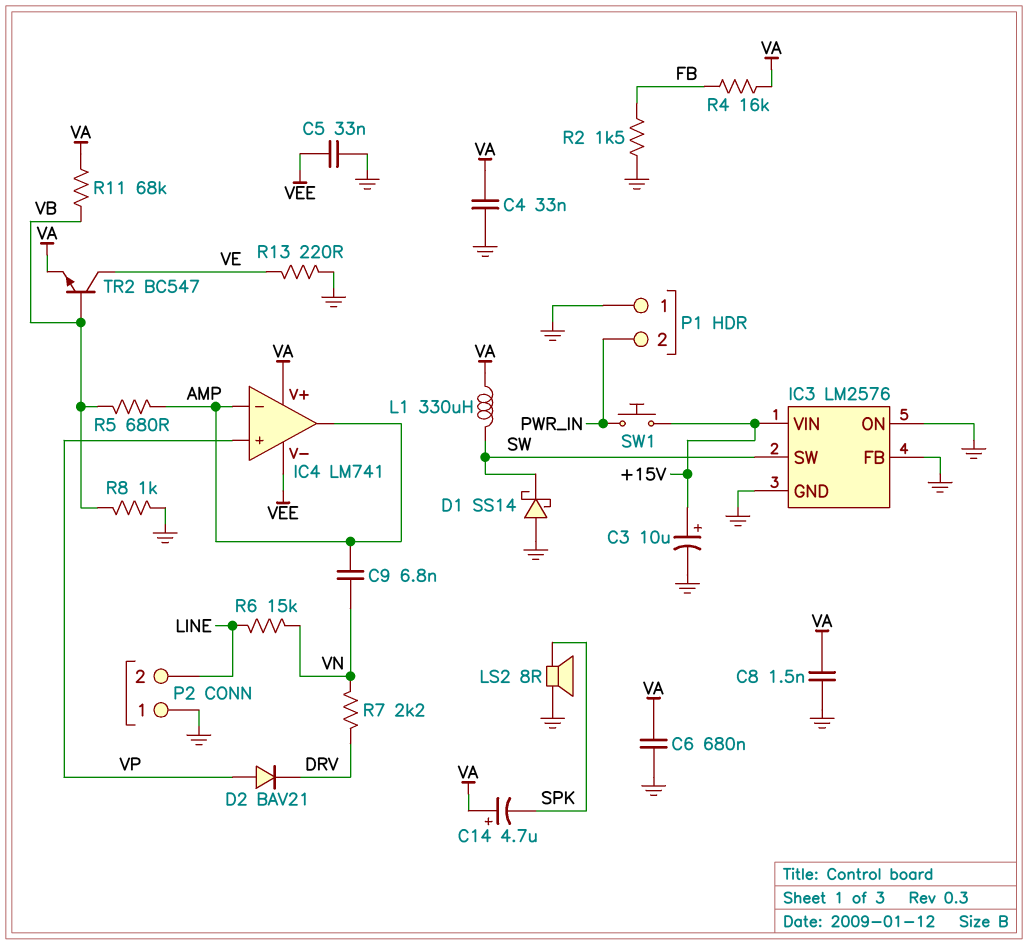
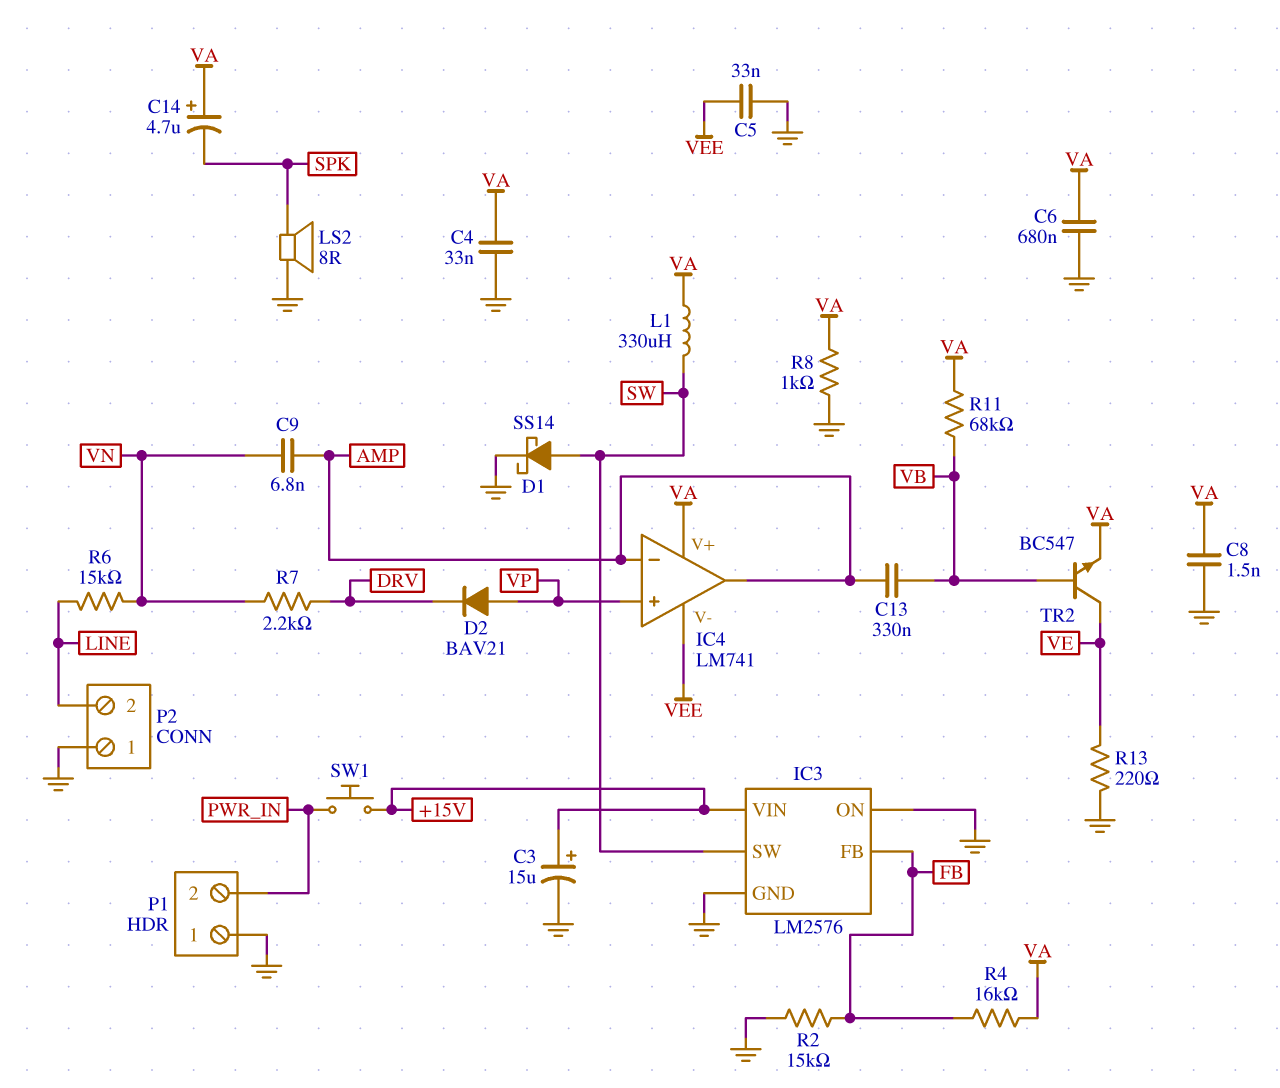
C3: 10uF (plus +15V, minus GND) -> 15uF (plus +15V, minus GND)
C13: none -> 330nF (AMP, VB)
D1: schottky SS14 (A GND, K SW) -> schottky SS14 (A SW, K GND)
IC3 pin FB: GND -> FB
R2: 1.5k (FB, GND) -> 15k (FB, GND)
R5: 680 (AMP, VB) -> none
R8: 1k (GND, VB) -> 1k (GND, VA)

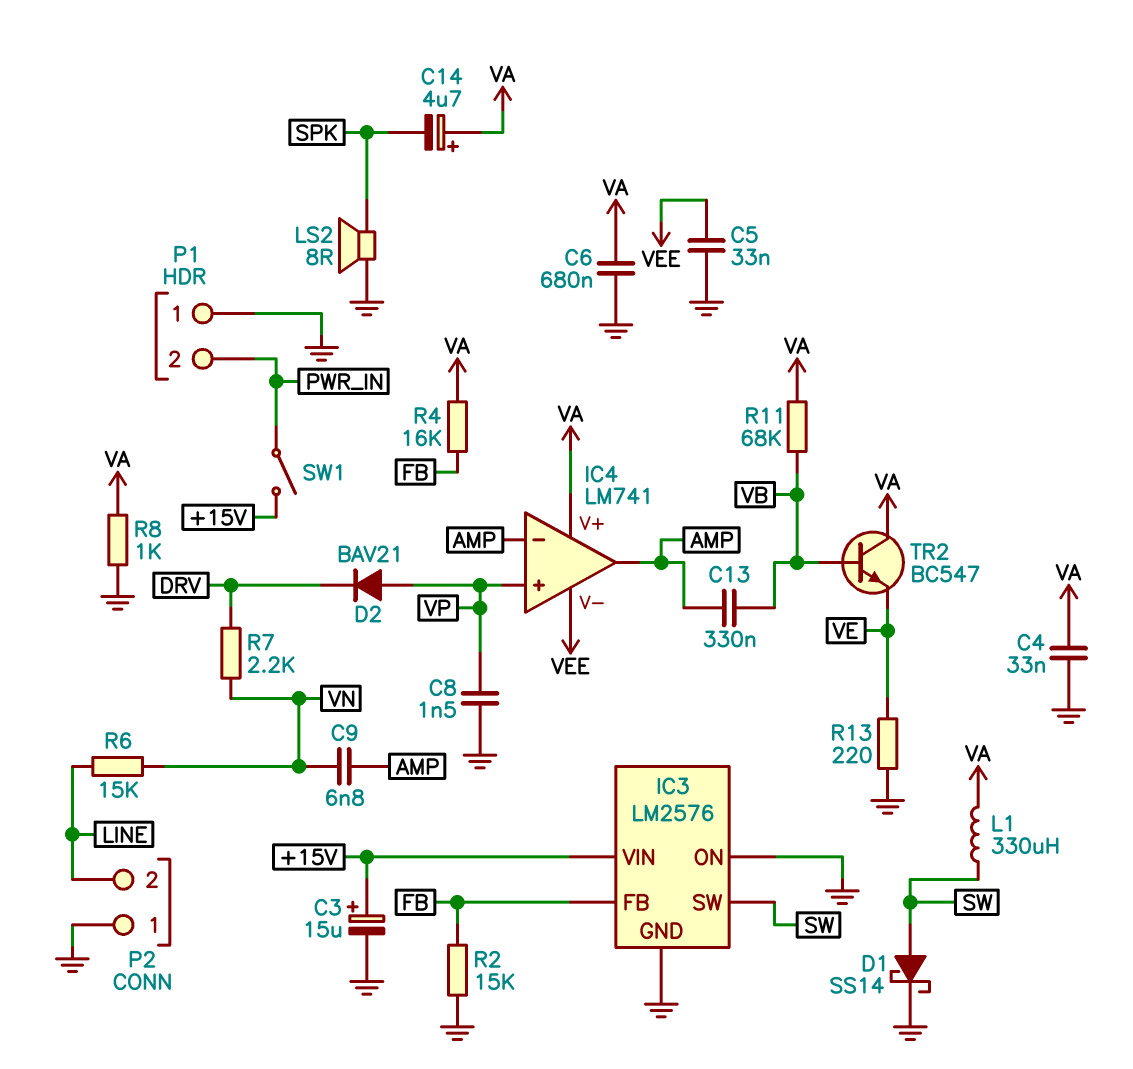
C8: 1.5nF (GND, VA) -> 1.5nF (GND, VP)
SW1: button (+15V, PWR_IN) -> switch (+15V, PWR_IN)
TR2: NPN BC547 (B VB, C VE, E VA) -> NPN BC547 (B VB, C VA, E VE)

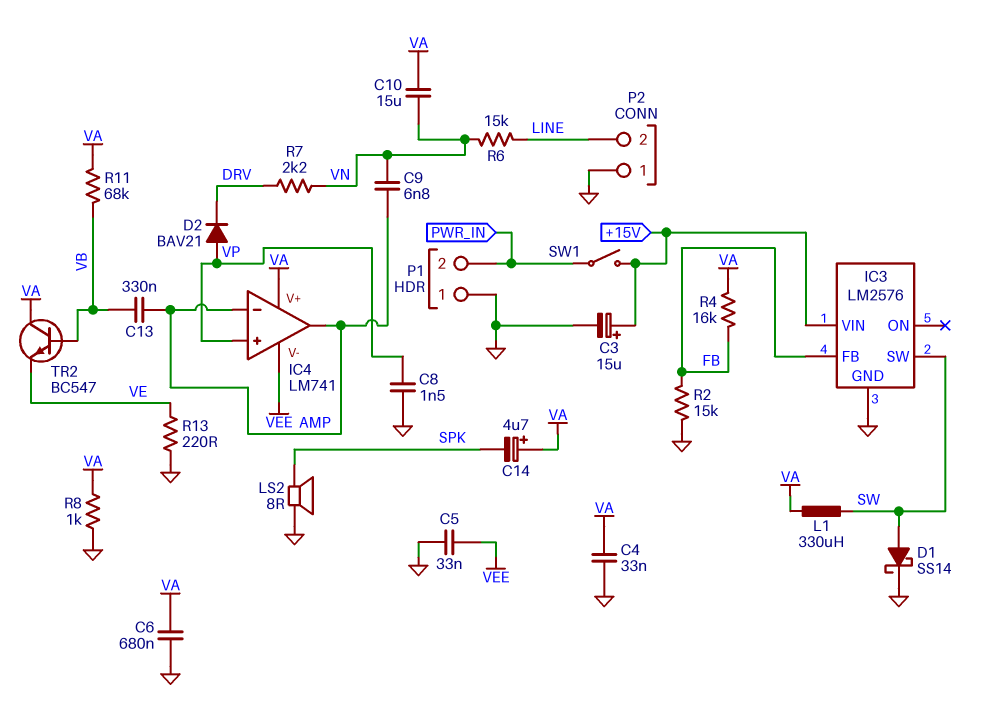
C10: none -> 15uF (VA, VN)
IC3 pin ON: GND -> none

